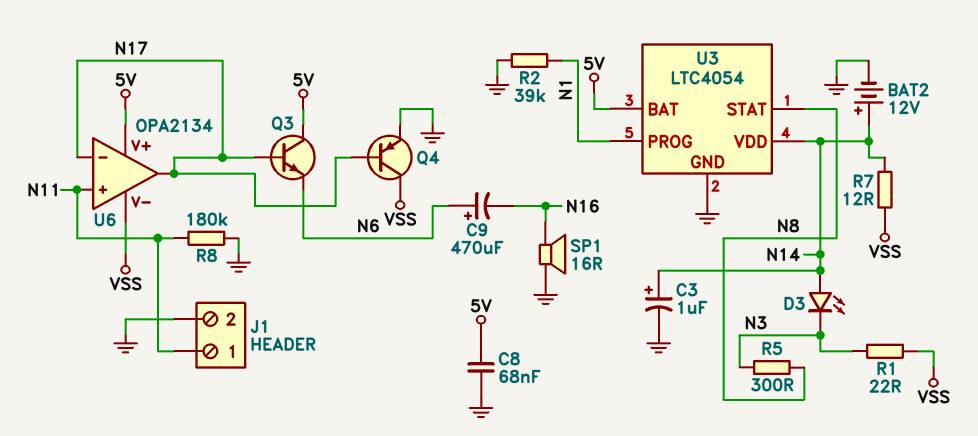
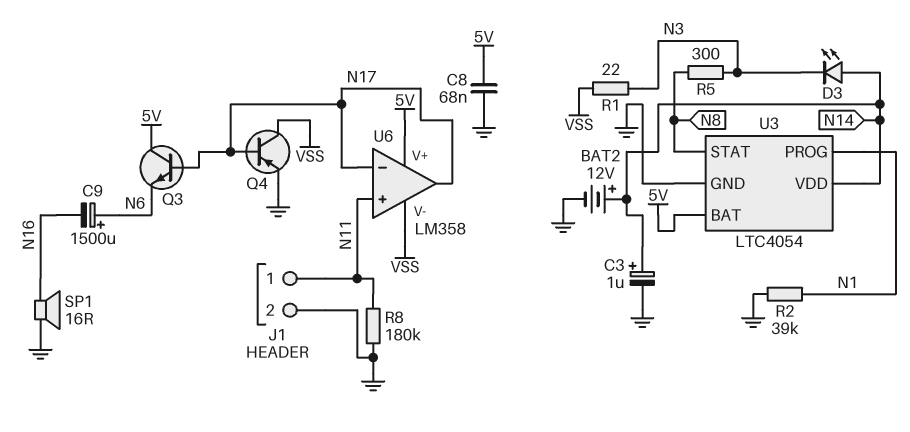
C9: 470uF (plus N6, minus N16) -> 1500uF (plus N6, minus N16)
R7: 12 (N14, VSS) -> none
U6: OPA2134 -> LM358

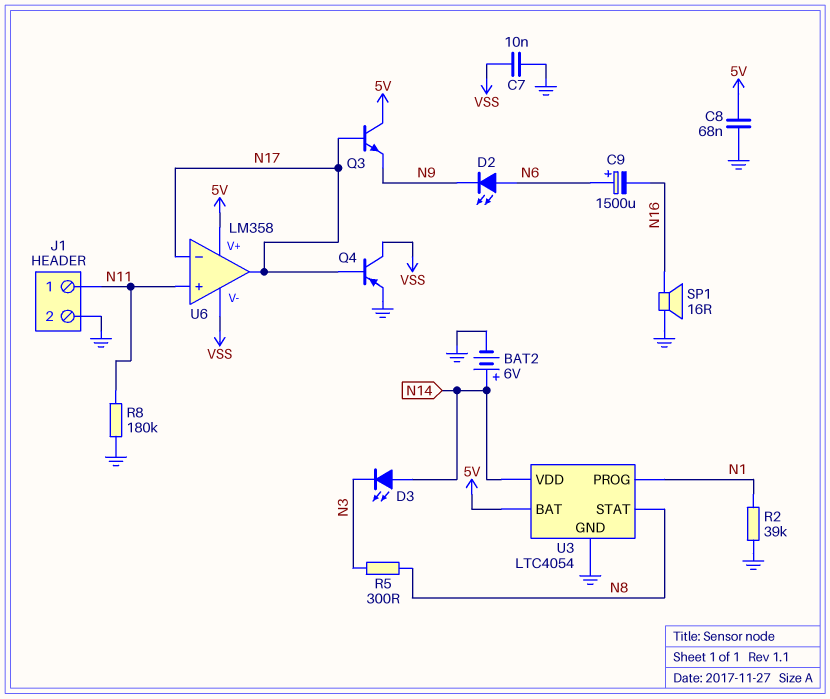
BAT2: 12V (plus N14, minus GND) -> 6V (plus N14, minus GND)
C3: 1uF (plus N14, minus GND) -> none
C7: none -> 10nF (GND, VSS)
D2: none -> LED (A N6, K N9)
Q3: NPN (B N17, C 5V, E N6) -> NPN (B N17, C 5V, E N9)
R1: 22 (N3, VSS) -> none

